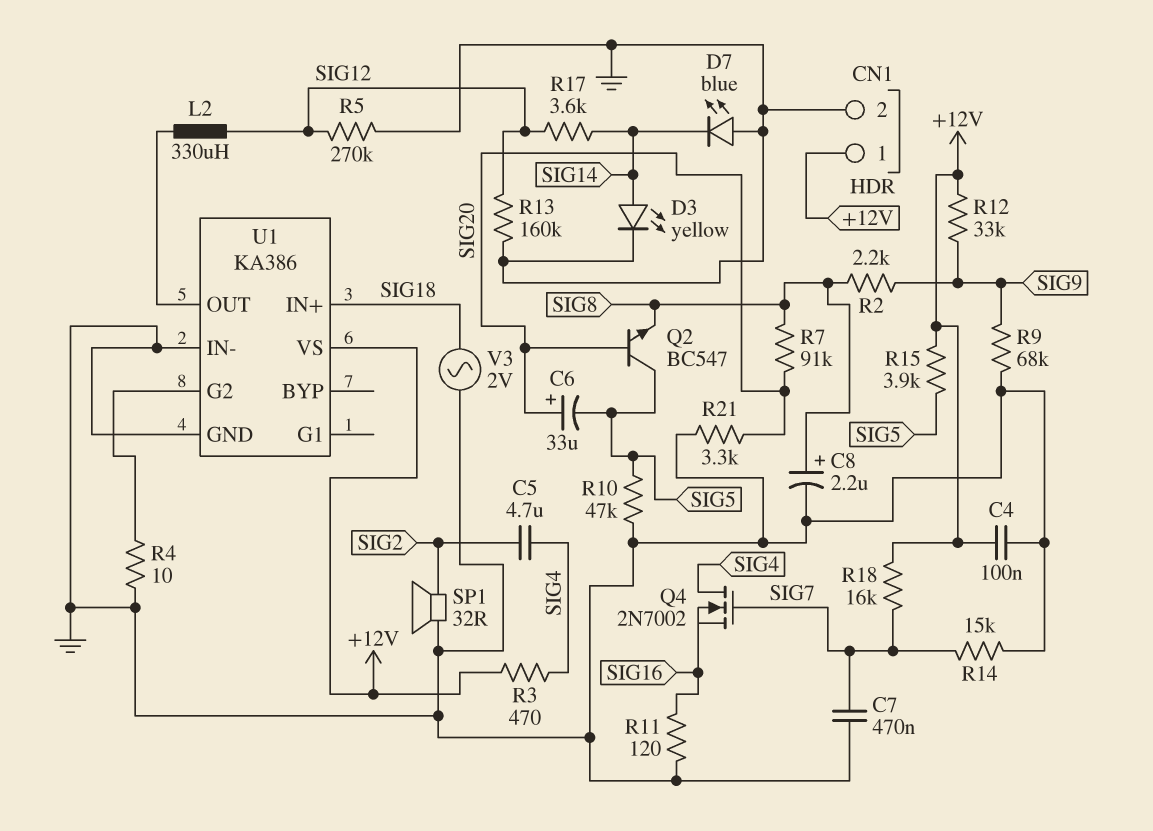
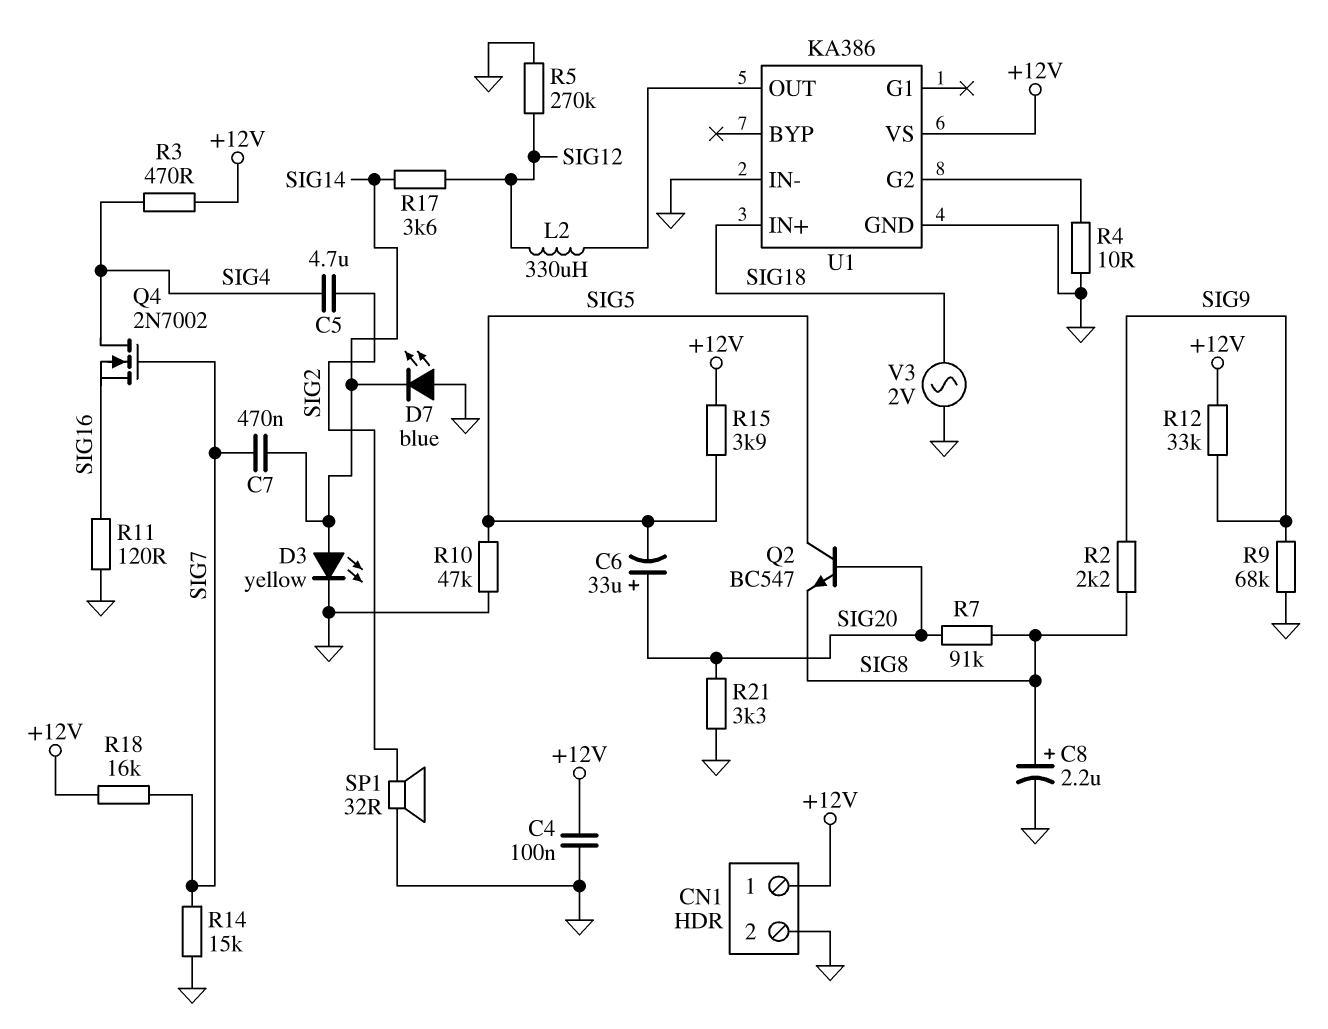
C7: 470nF (GND, SIG7) -> 470nF (SIG7, SIG14)
R13: 160k (GND, SIG12) -> none

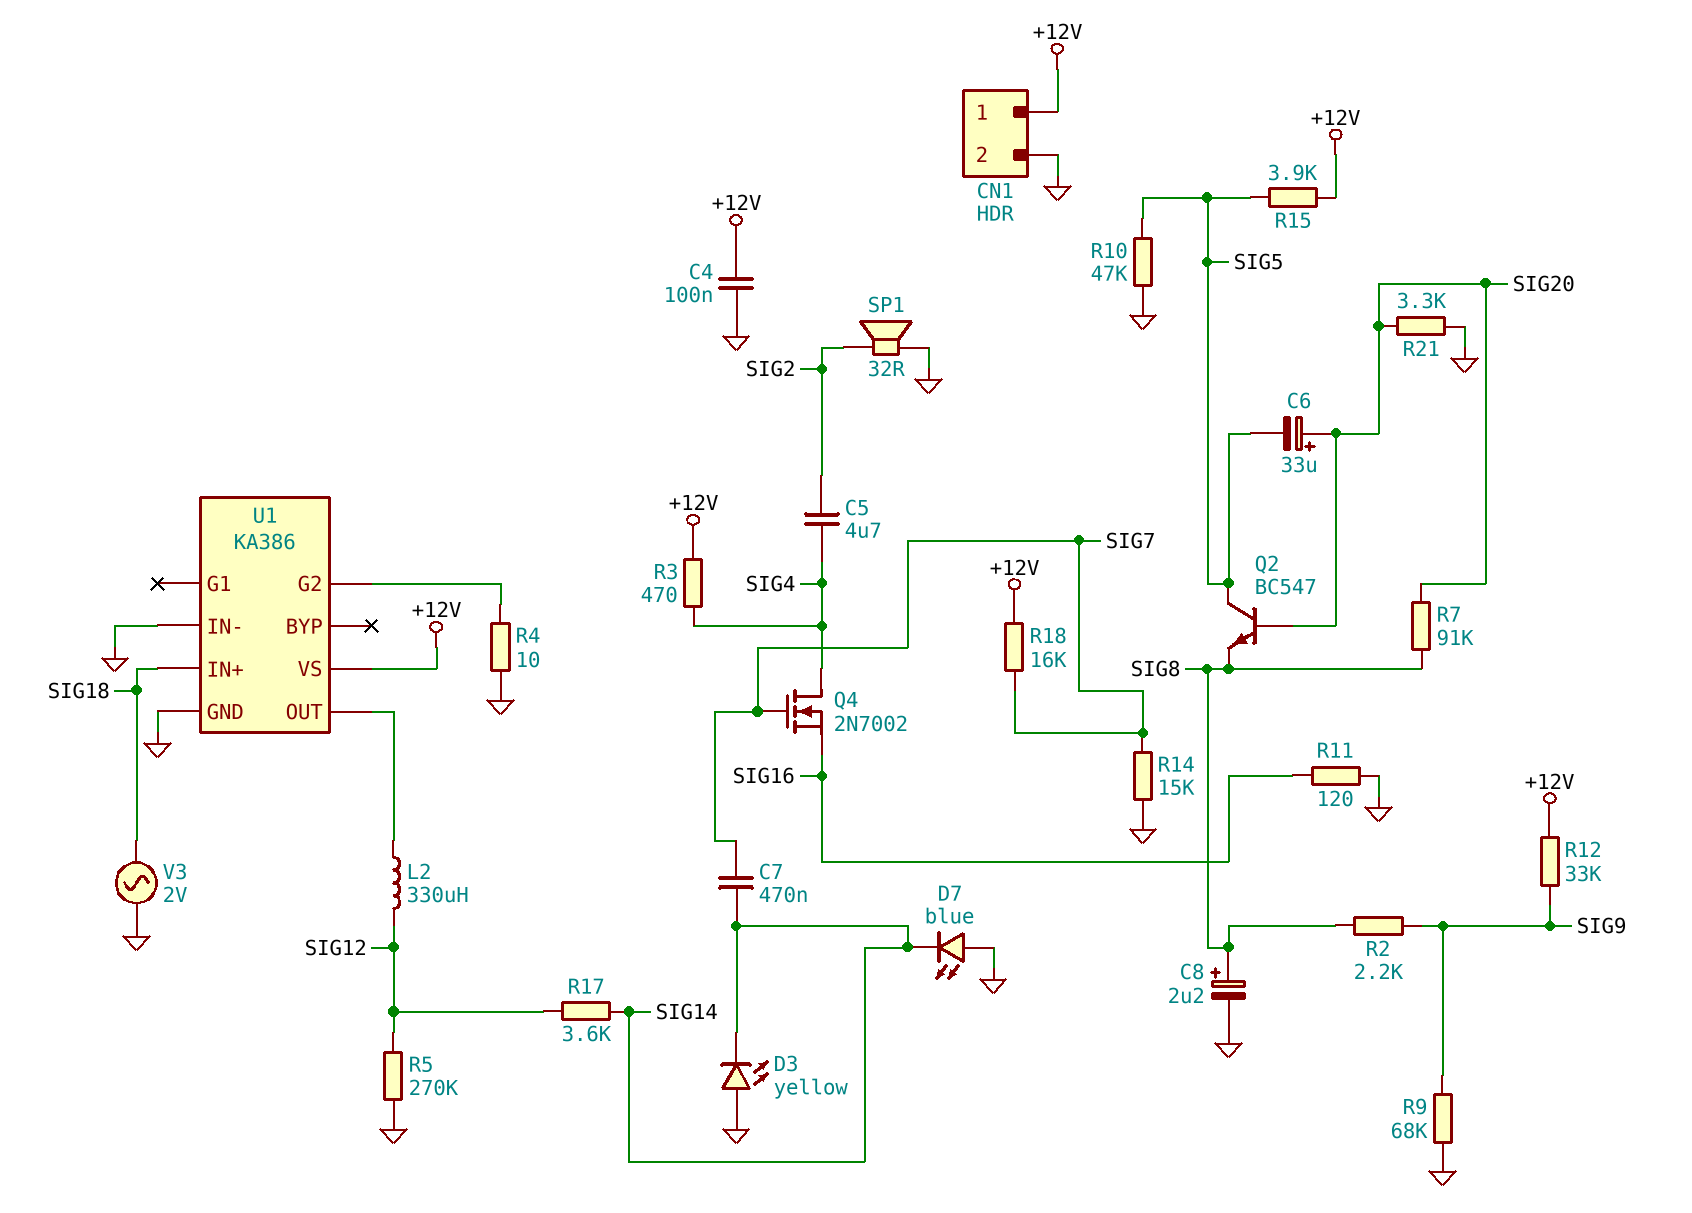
D3: LED yellow (A SIG14, K GND) -> LED yellow (A GND, K SIG14)

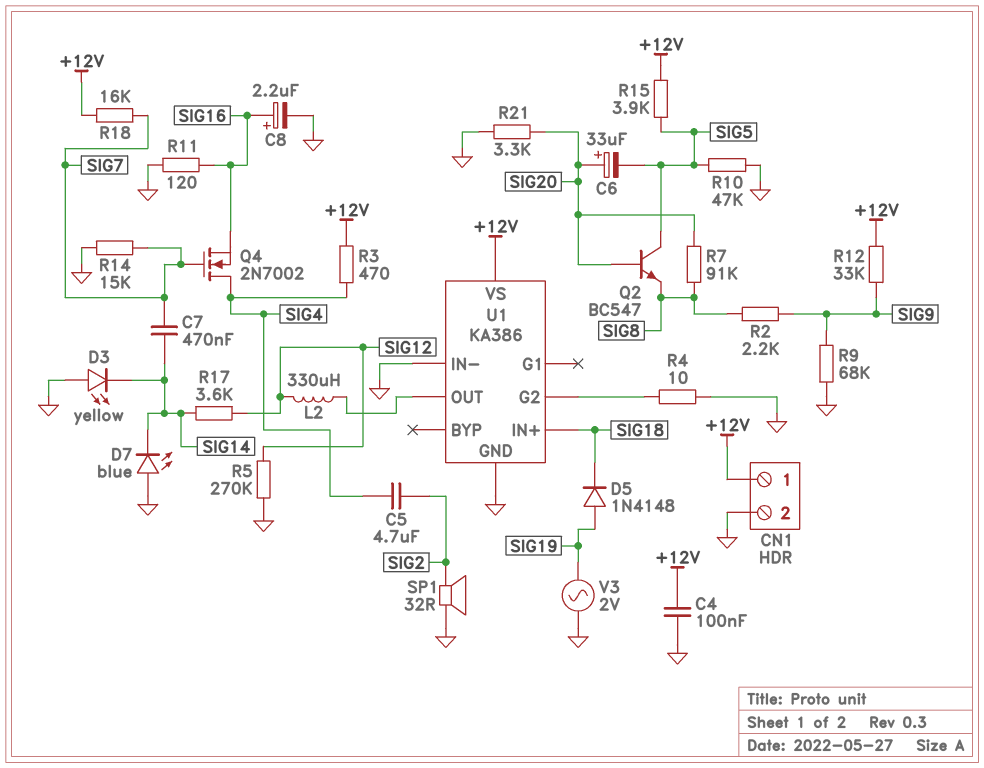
C8: 2.2uF (plus SIG8, minus GND) -> 2.2uF (plus SIG16, minus GND)
D5: none -> diode 1N4148 (A SIG19, K SIG18)
V3: AC 2V (GND, SIG18) -> AC 2V (GND, SIG19)

